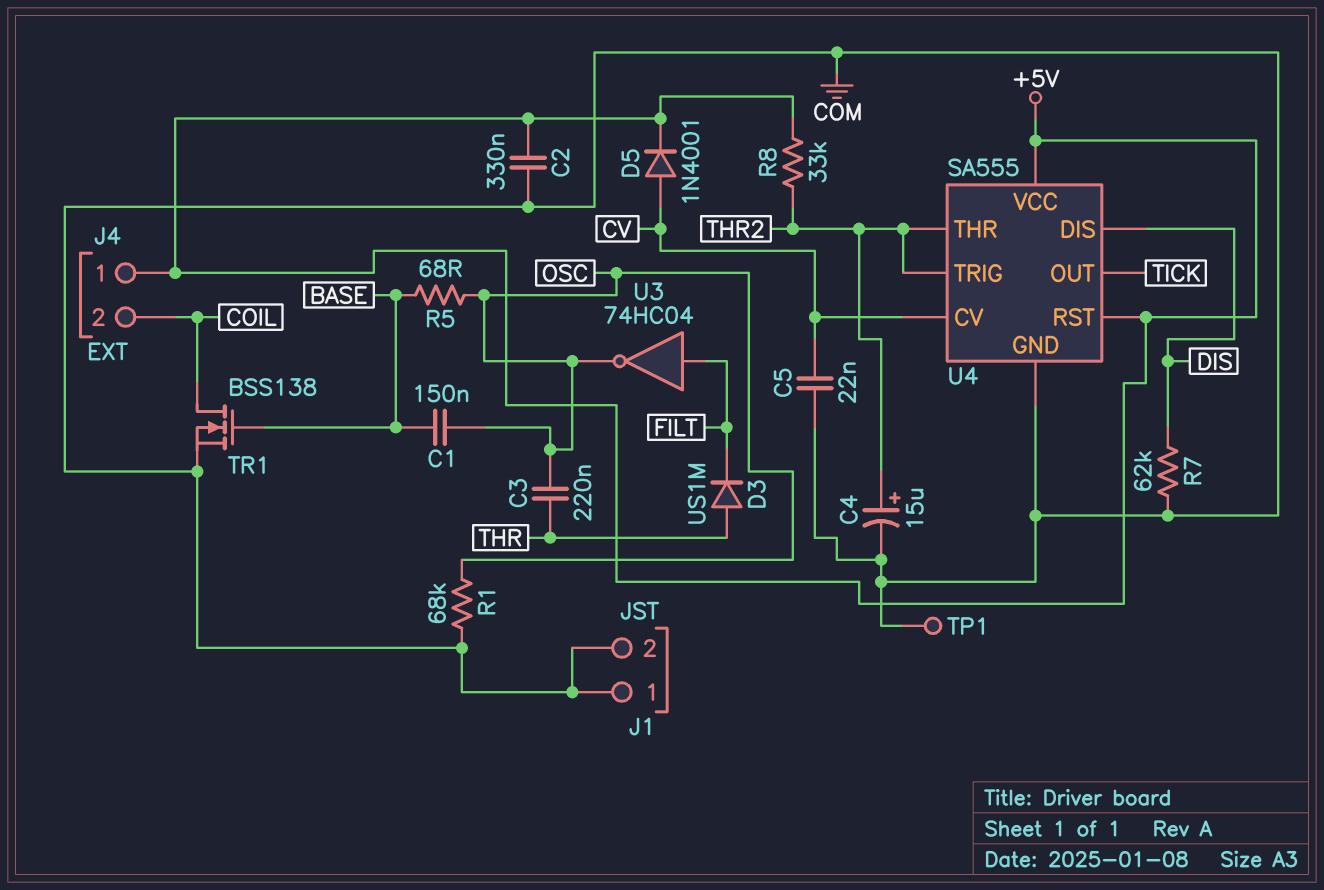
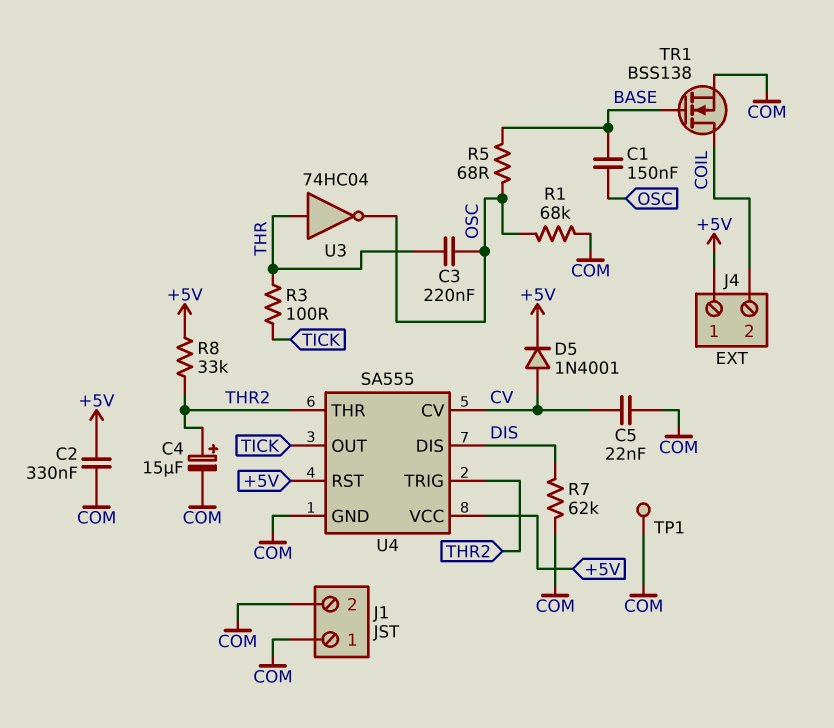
D3: diode US1M (A THR, K FILT) -> none
R3: none -> 100 (THR, TICK)
U3: NOT 74HC04 (in FILT, out OSC) -> NOT 74HC04 (in THR, out OSC)

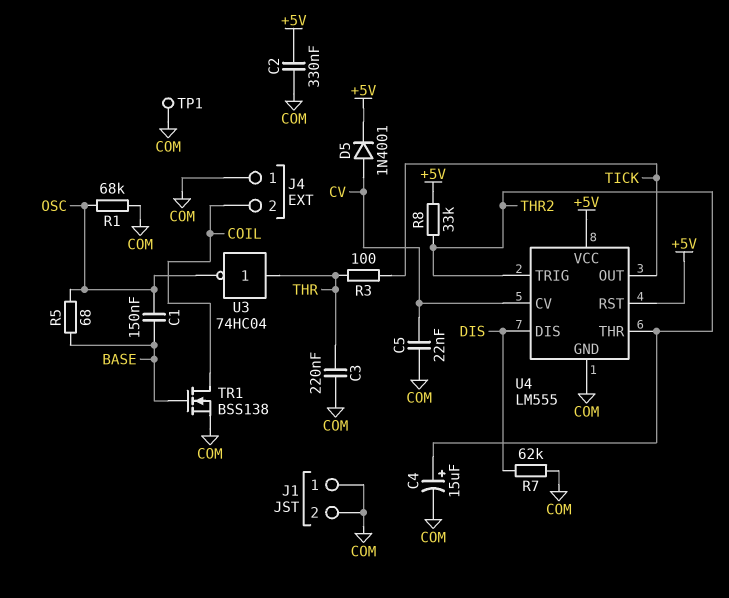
C3: 220nF (OSC, THR) -> 220nF (COM, THR)
J4 pin 1: +5V -> COM
U4: SA555 -> LM555

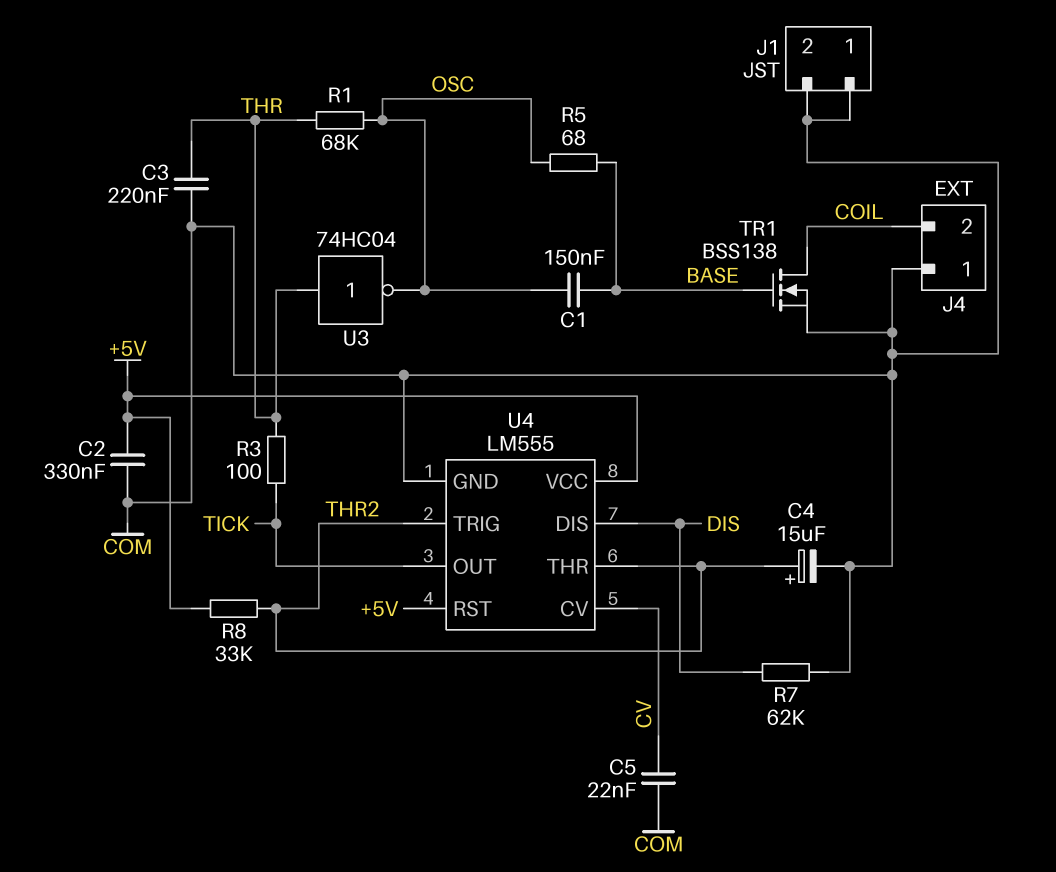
D5: diode 1N4001 (A CV, K +5V) -> none
R1: 68k (COM, OSC) -> 68k (OSC, THR)
TP1: test point (COM) -> none

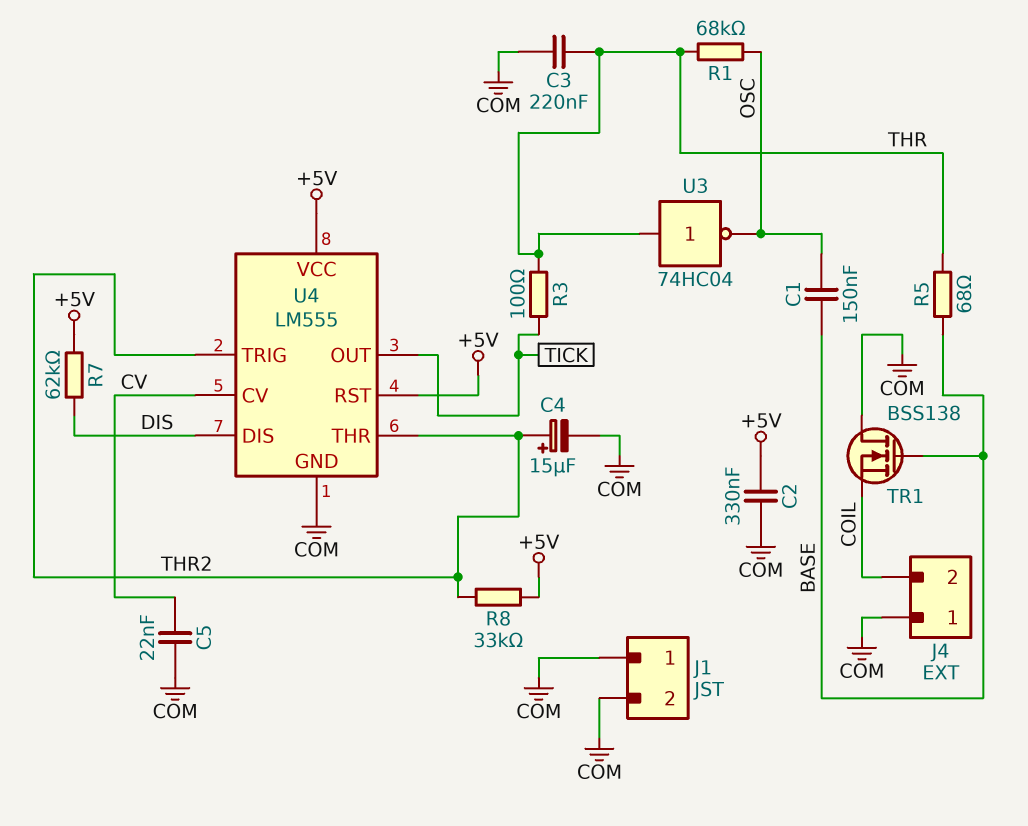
R5: 68 (BASE, OSC) -> 68 (BASE, THR)
R7: 62k (COM, DIS) -> 62k (+5V, DIS)
TR1: NMOS BSS138 (G BASE, D COIL, S COM) -> NMOS BSS138 (G BASE, D COM, S COIL)

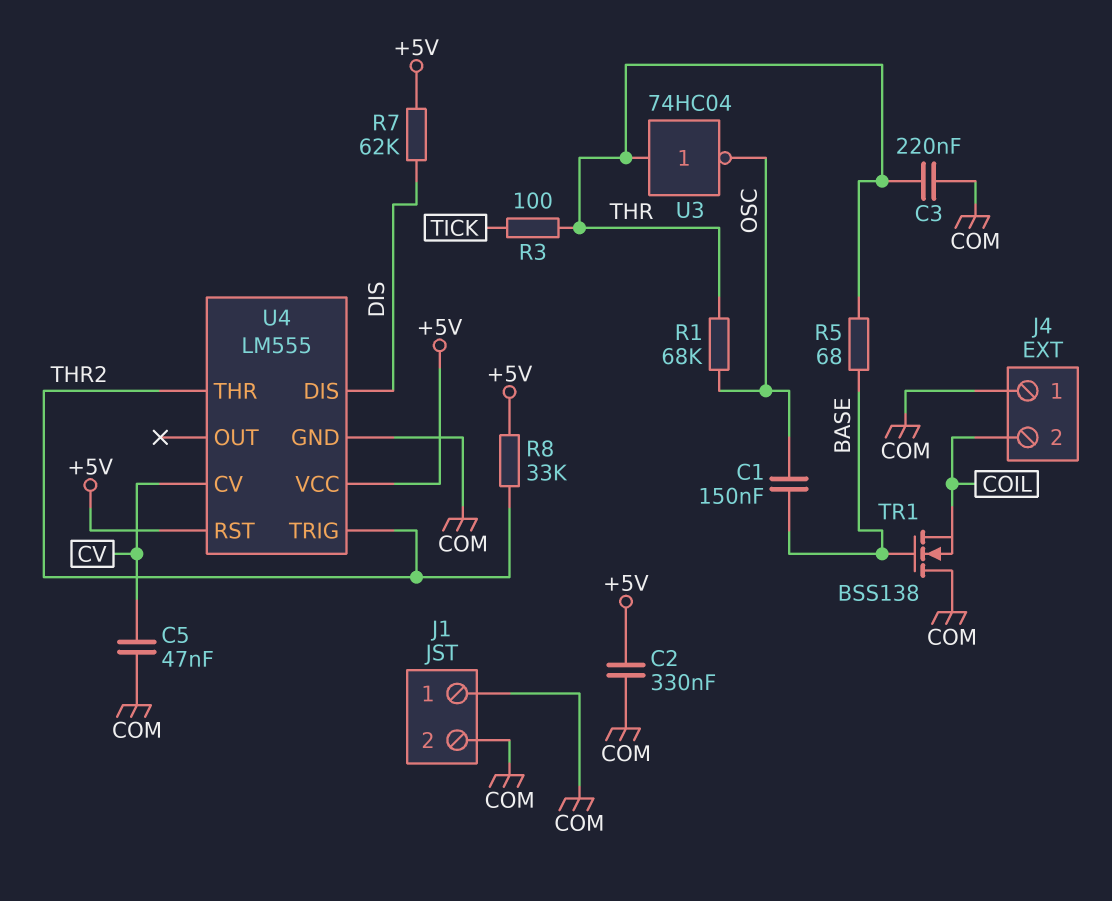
C4: 15uF (plus THR2, minus COM) -> none
C5: 22nF (COM, CV) -> 47nF (COM, CV)
U4 pin OUT: TICK -> none

